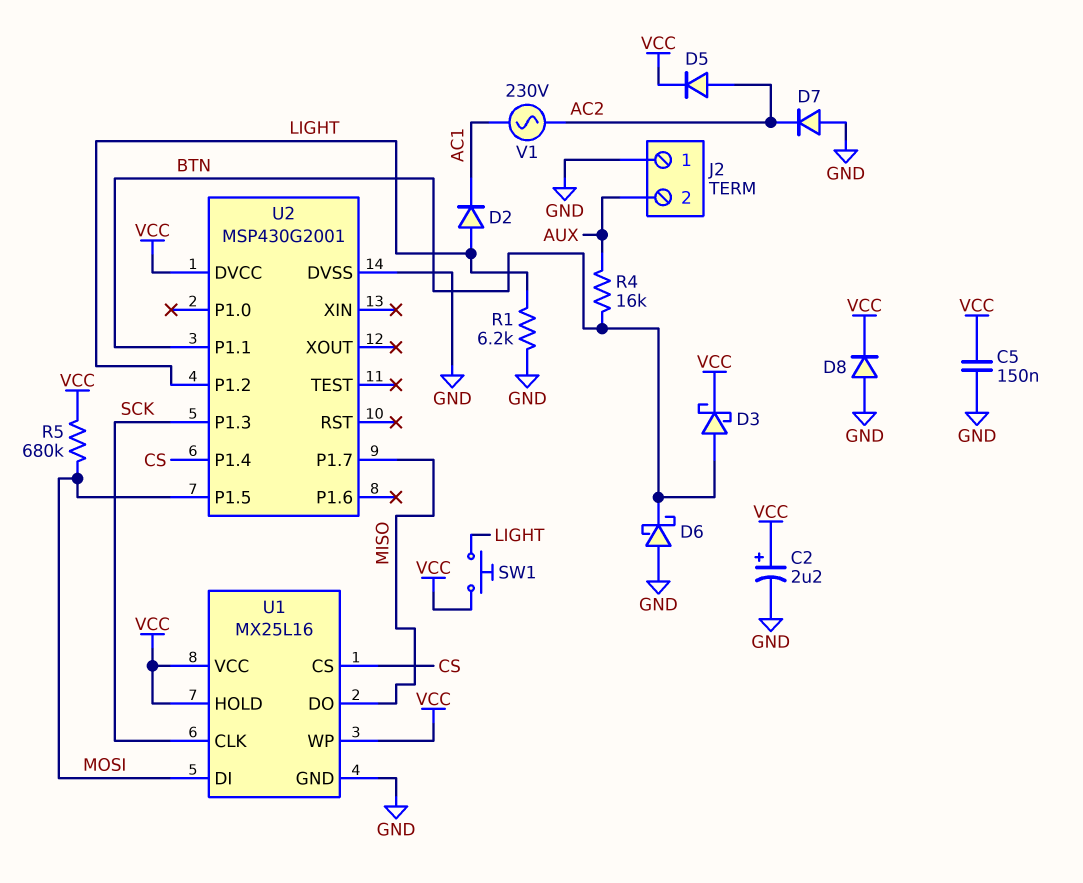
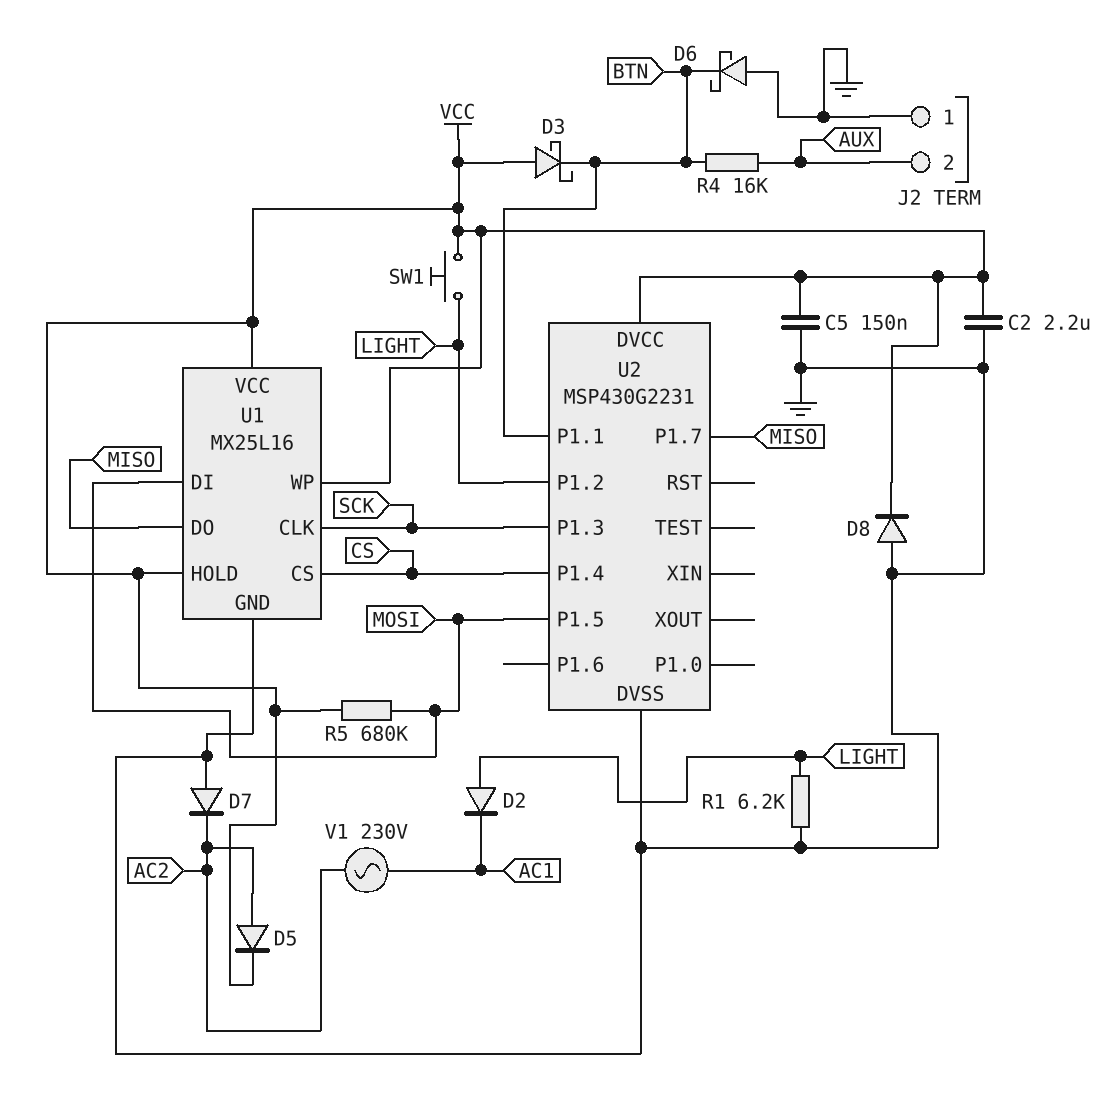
C2: 2.2uF (plus VCC, minus GND) -> 2.2uF (GND, VCC)
D3: schottky (A BTN, K VCC) -> schottky (A VCC, K BTN)
U2: MSP430G2001 -> MSP430G2231

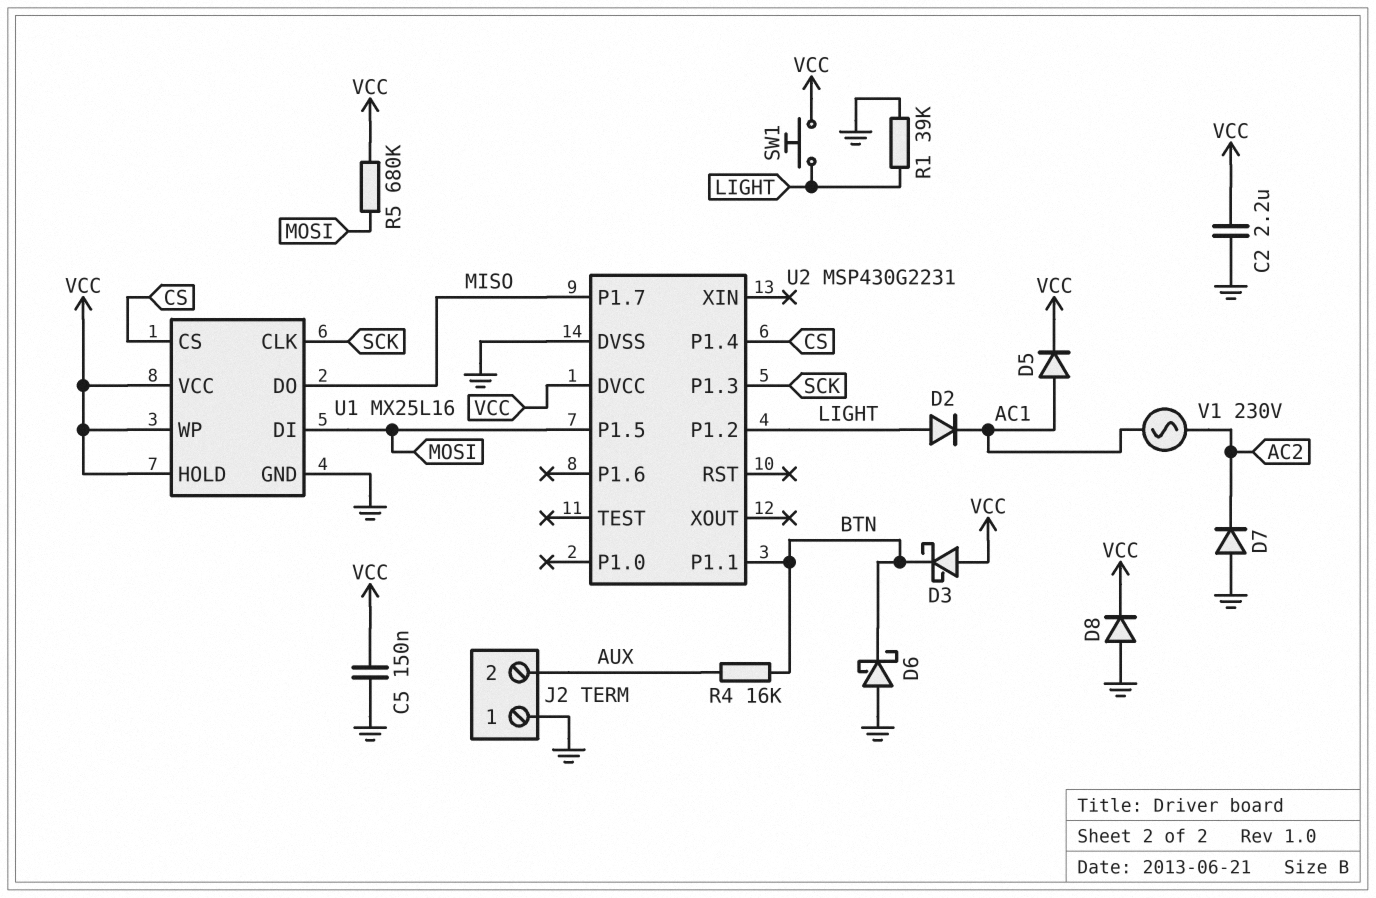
D5: diode (A AC2, K VCC) -> diode (A AC1, K VCC)
R1: 6.2k (GND, LIGHT) -> 39k (GND, LIGHT)

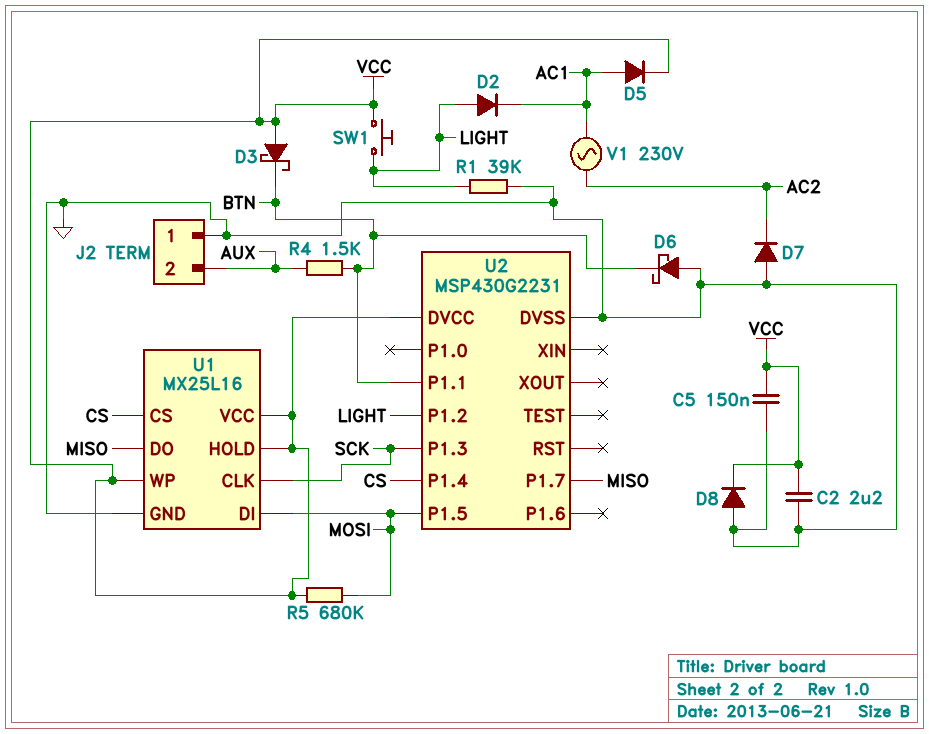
R4: 16k (AUX, BTN) -> 1.5k (AUX, BTN)

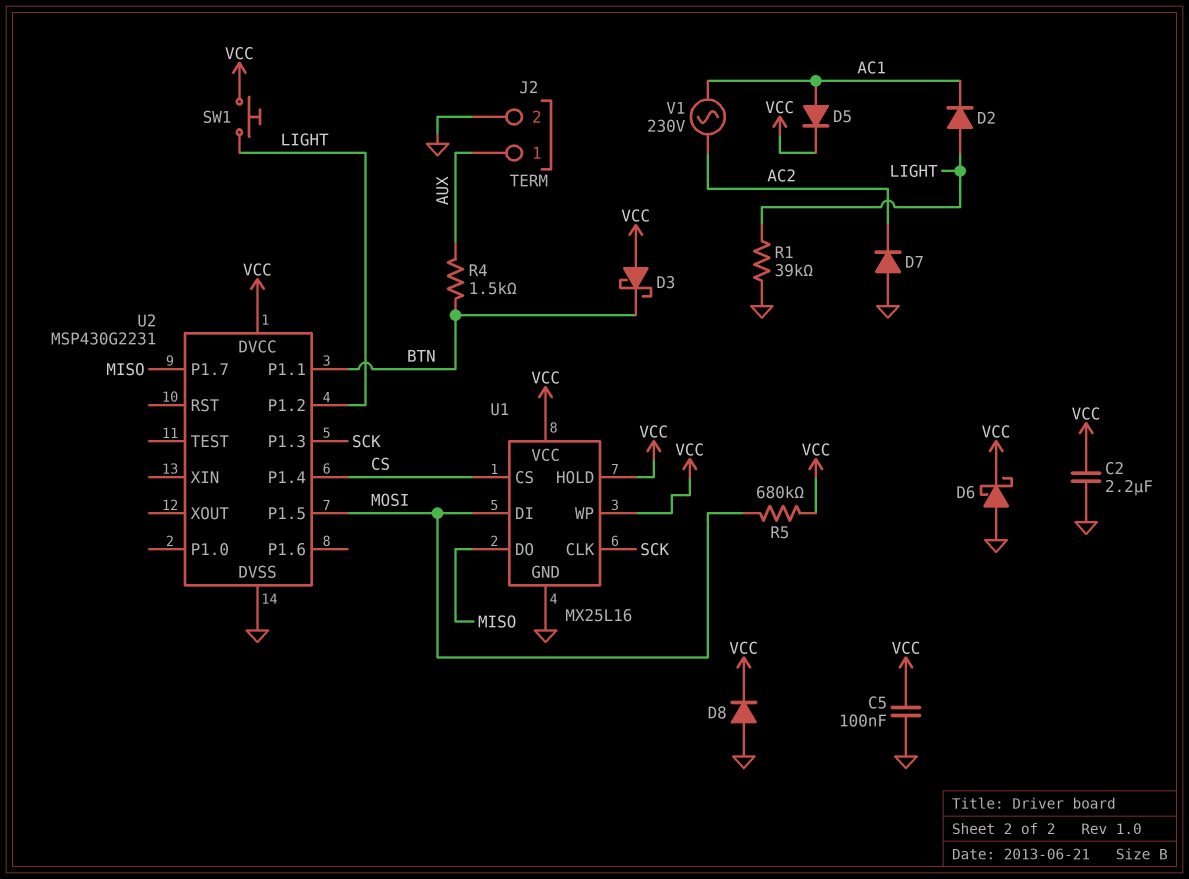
C5: 150nF (GND, VCC) -> 100nF (GND, VCC)
D6: schottky (A GND, K BTN) -> schottky (A GND, K VCC)
J2 pin 1: GND -> AUX
J2 pin 2: AUX -> GND

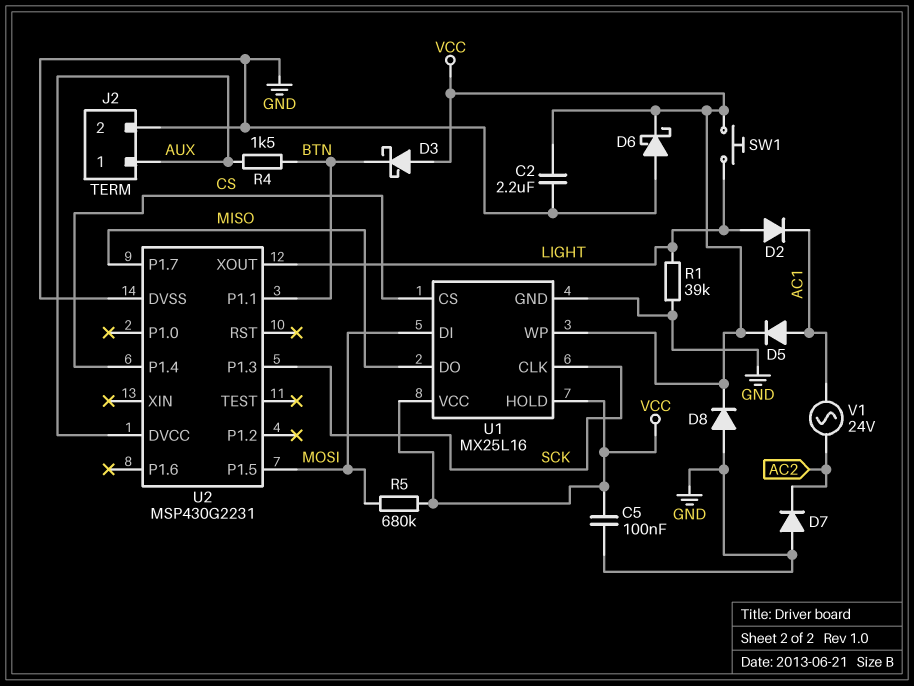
U2 pin DVCC: VCC -> AUX
U2 pin P1.2: LIGHT -> none
U2 pin XOUT: none -> LIGHT
V1: AC 230V (AC1, AC2) -> AC 24V (AC1, AC2)

